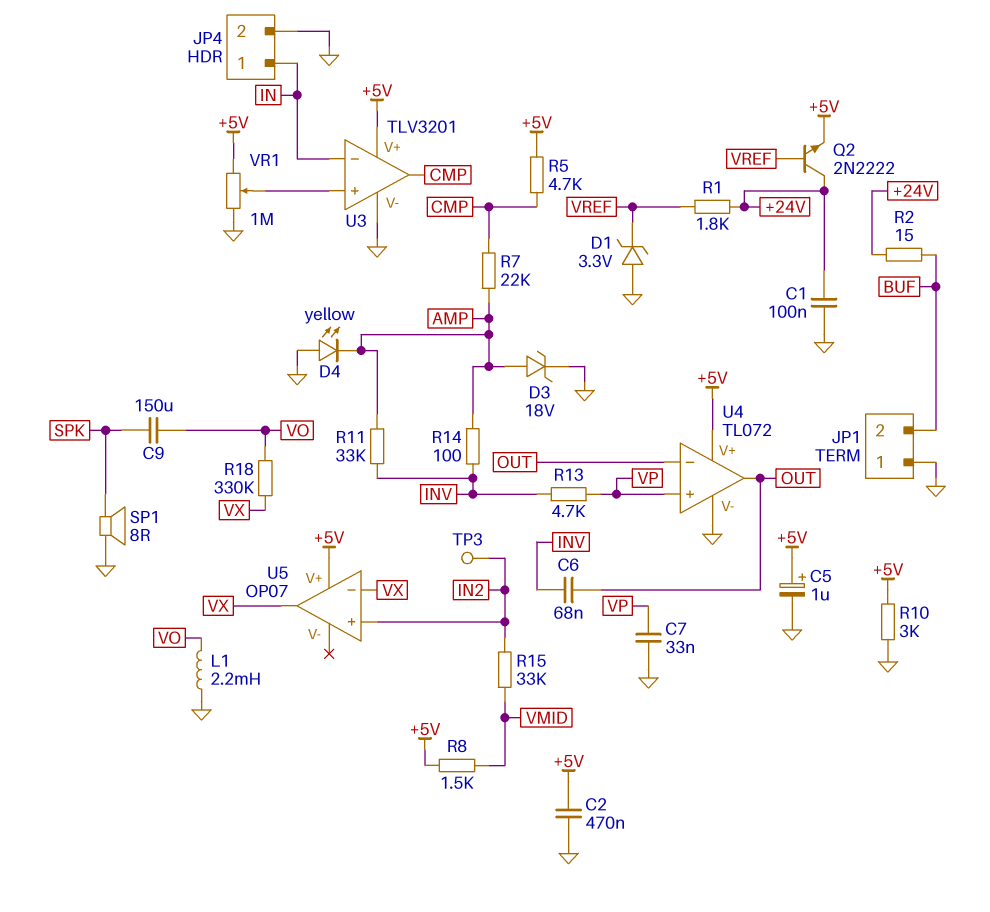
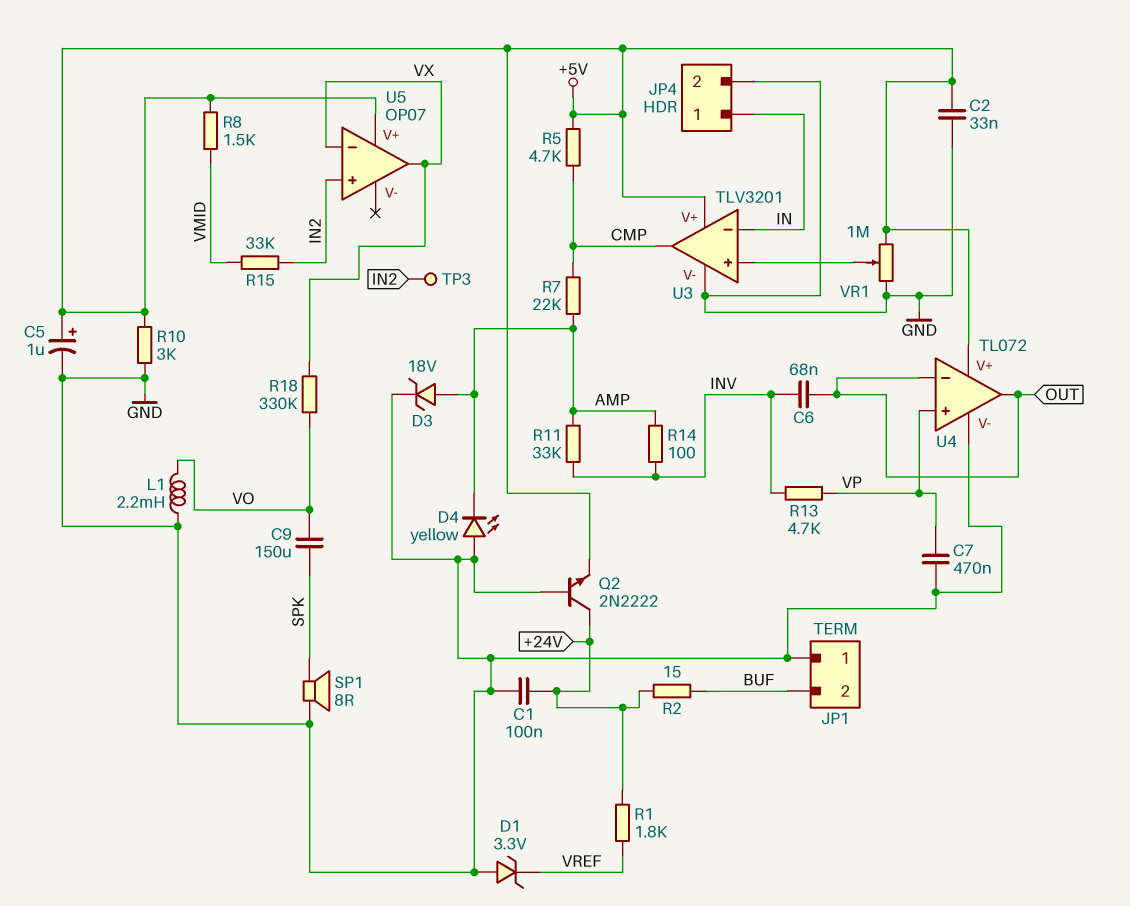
C2: 470nF (+5V, GND) -> 33nF (+5V, GND)
C7: 33nF (GND, VP) -> 470nF (GND, VP)
Q2: NPN 2N2222 (B VREF, C +24V, E +5V) -> NPN 2N2222 (B GND, C +24V, E +5V)

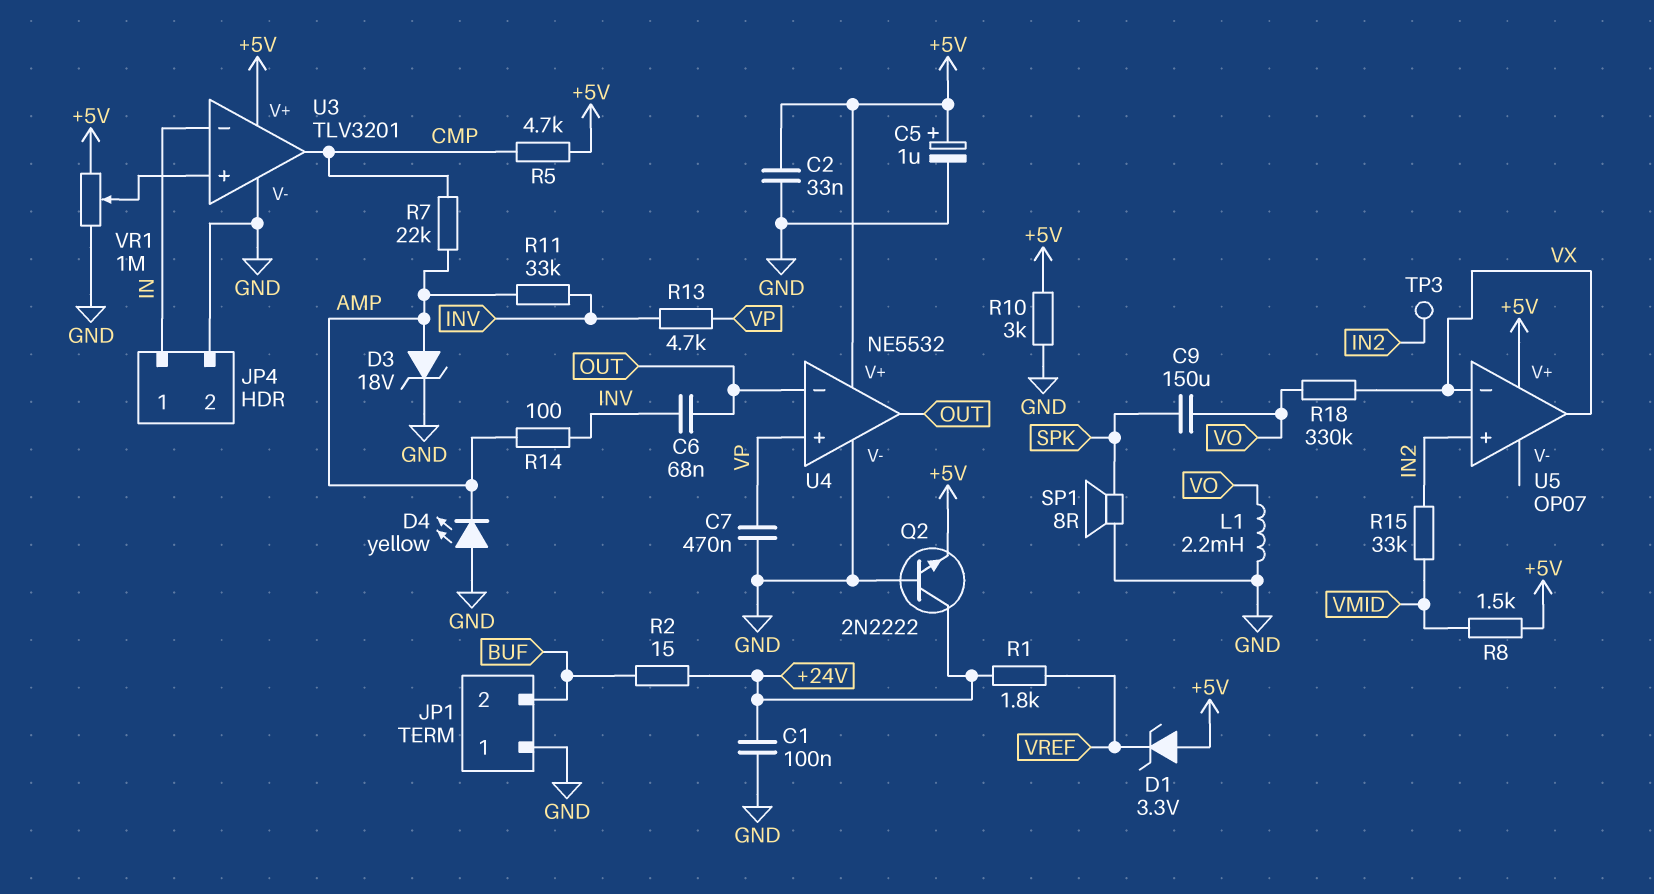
D1: zener 3.3V (A GND, K VREF) -> zener 3.3V (A +5V, K VREF)
U4: TL072 -> NE5532

